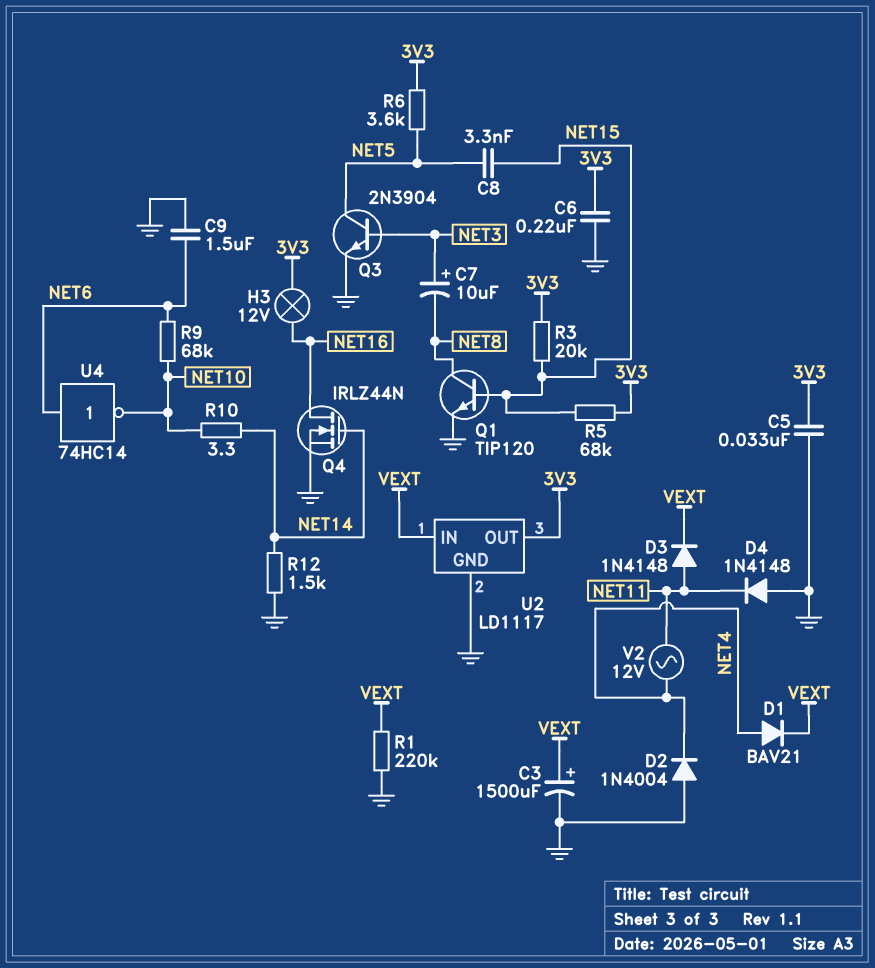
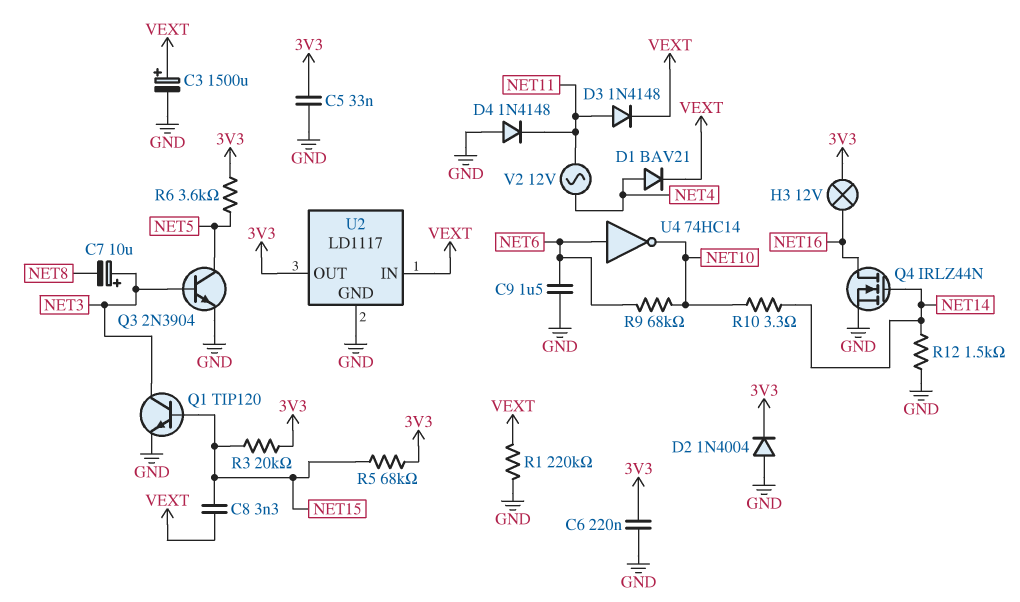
C8: 3.3nF (NET5, NET15) -> 3.3nF (NET15, VEXT)
D2: diode 1N4004 (A GND, K NET4) -> diode 1N4004 (A GND, K 3V3)
Q1: NPN TIP120 (B NET15, C NET8, E GND) -> NPN TIP120 (B NET15, C NET3, E GND)

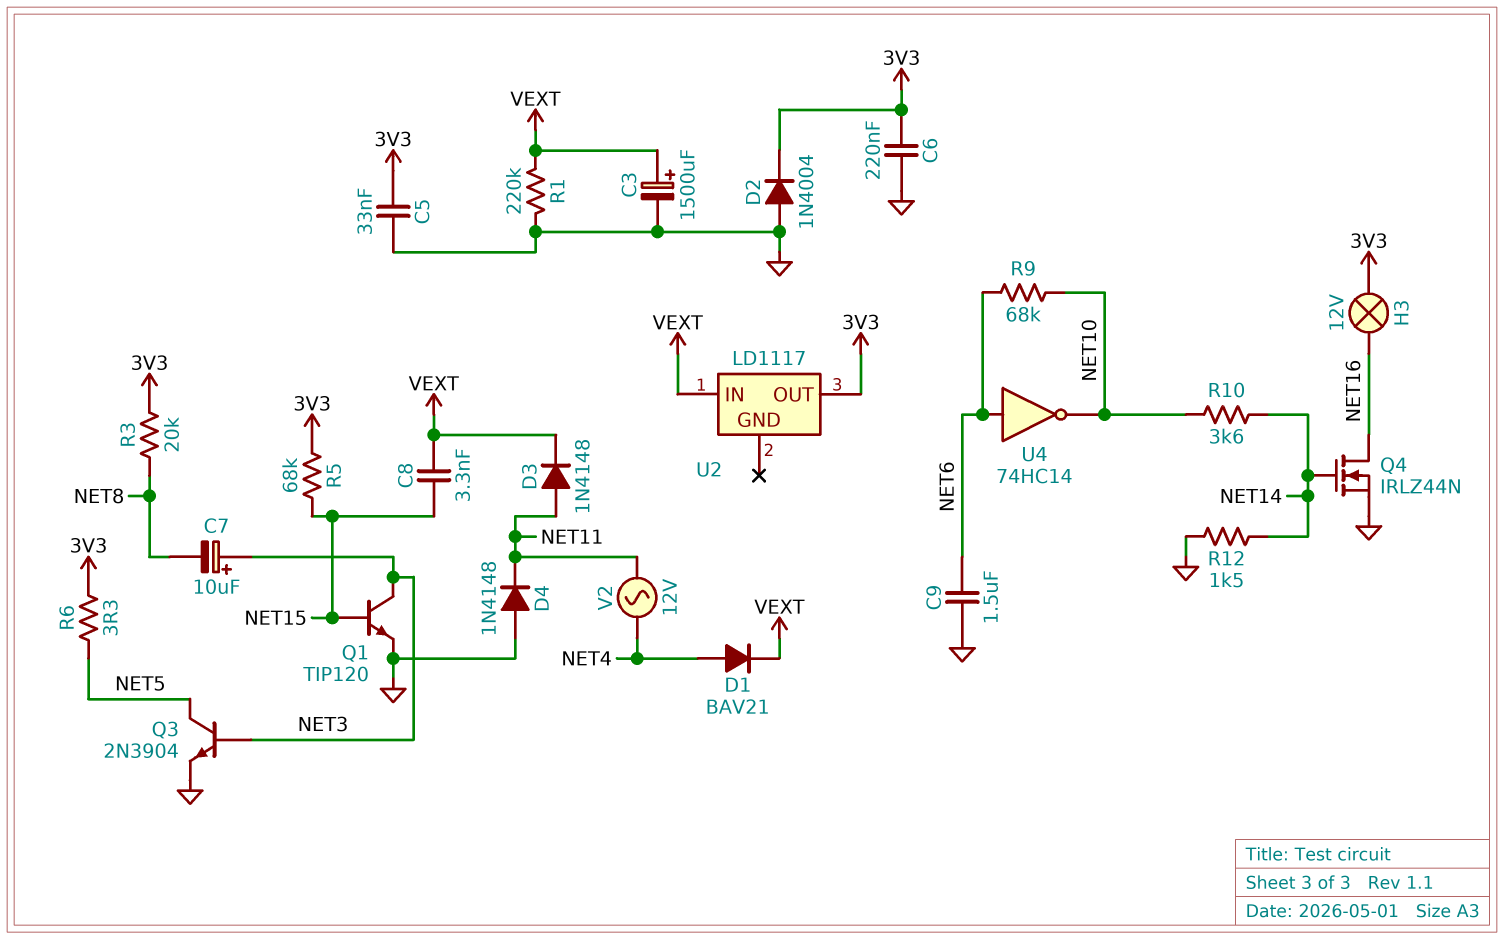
R3: 20k (3V3, NET15) -> 20k (3V3, NET8)
R6: 3.6k (3V3, NET5) -> 3.3 (3V3, NET5)
R10: 3.3 (NET10, NET14) -> 3.6k (NET10, NET14)
U2 pin GND: GND -> none

